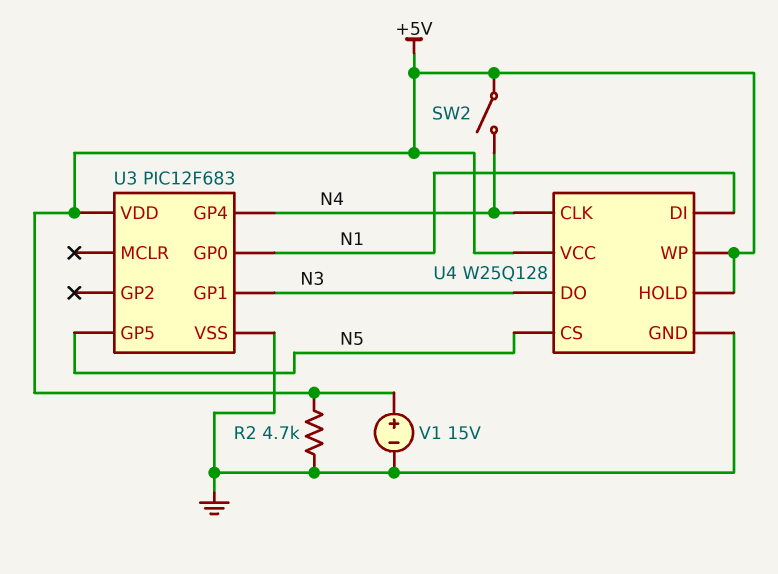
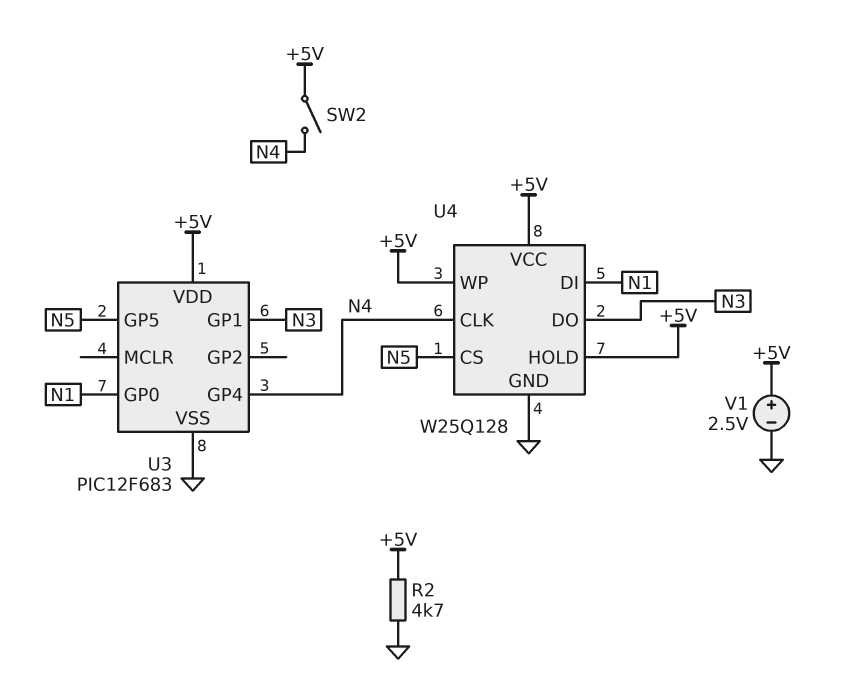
V1: 15V (plus +5V, minus GND) -> 2.5V (plus +5V, minus GND)

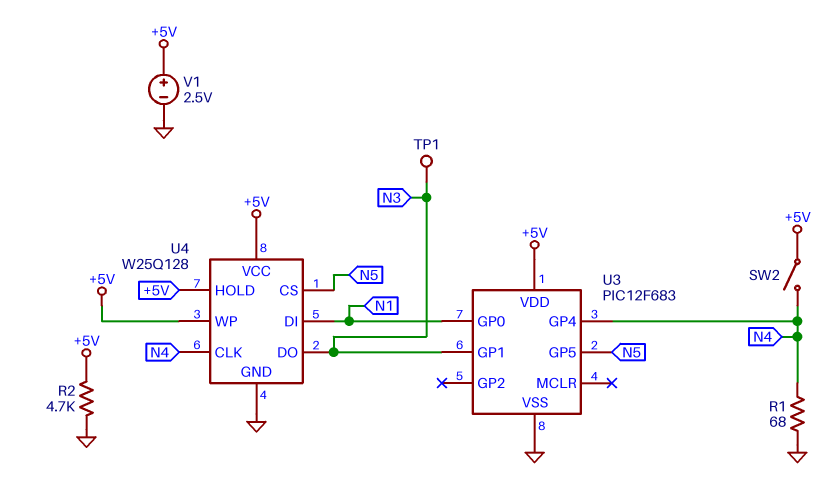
R1: none -> 68 (GND, N4)
TP1: none -> test point (N3)

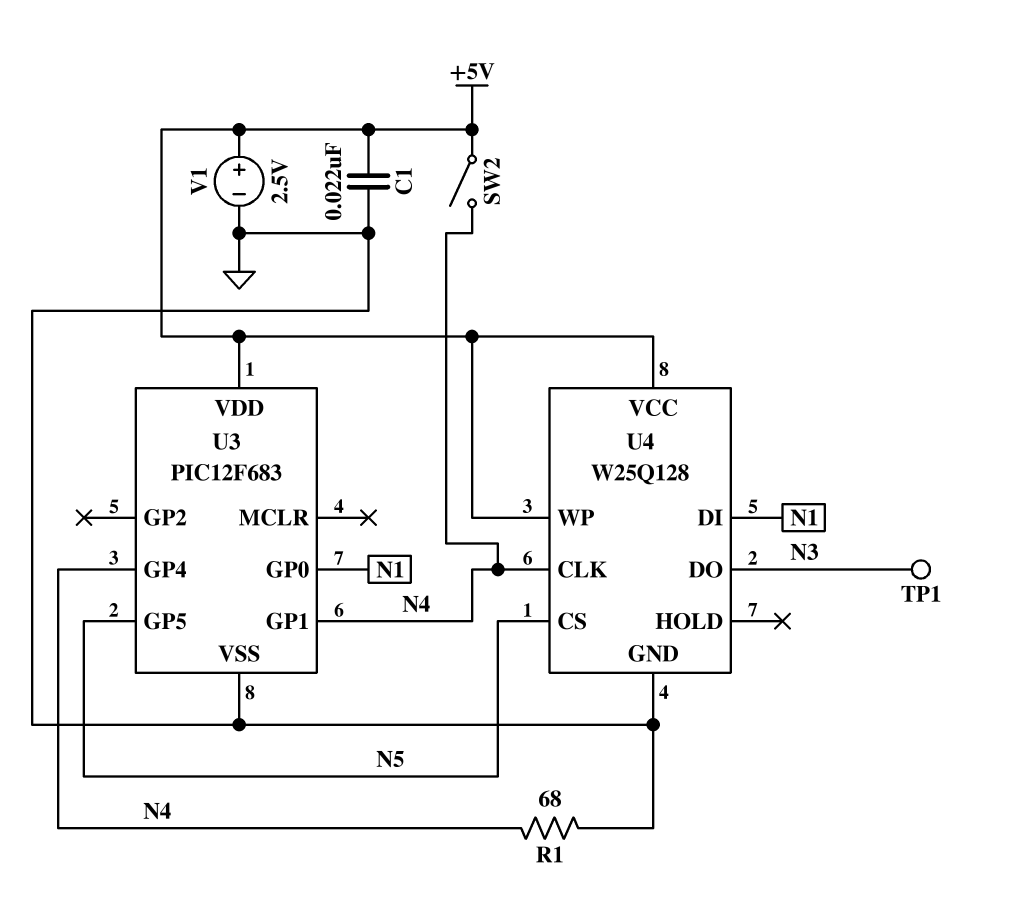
C1: none -> 22nF (+5V, GND)
R2: 4.7k (+5V, GND) -> none
U3 pin GP1: N3 -> N4
U4 pin HOLD: +5V -> none

